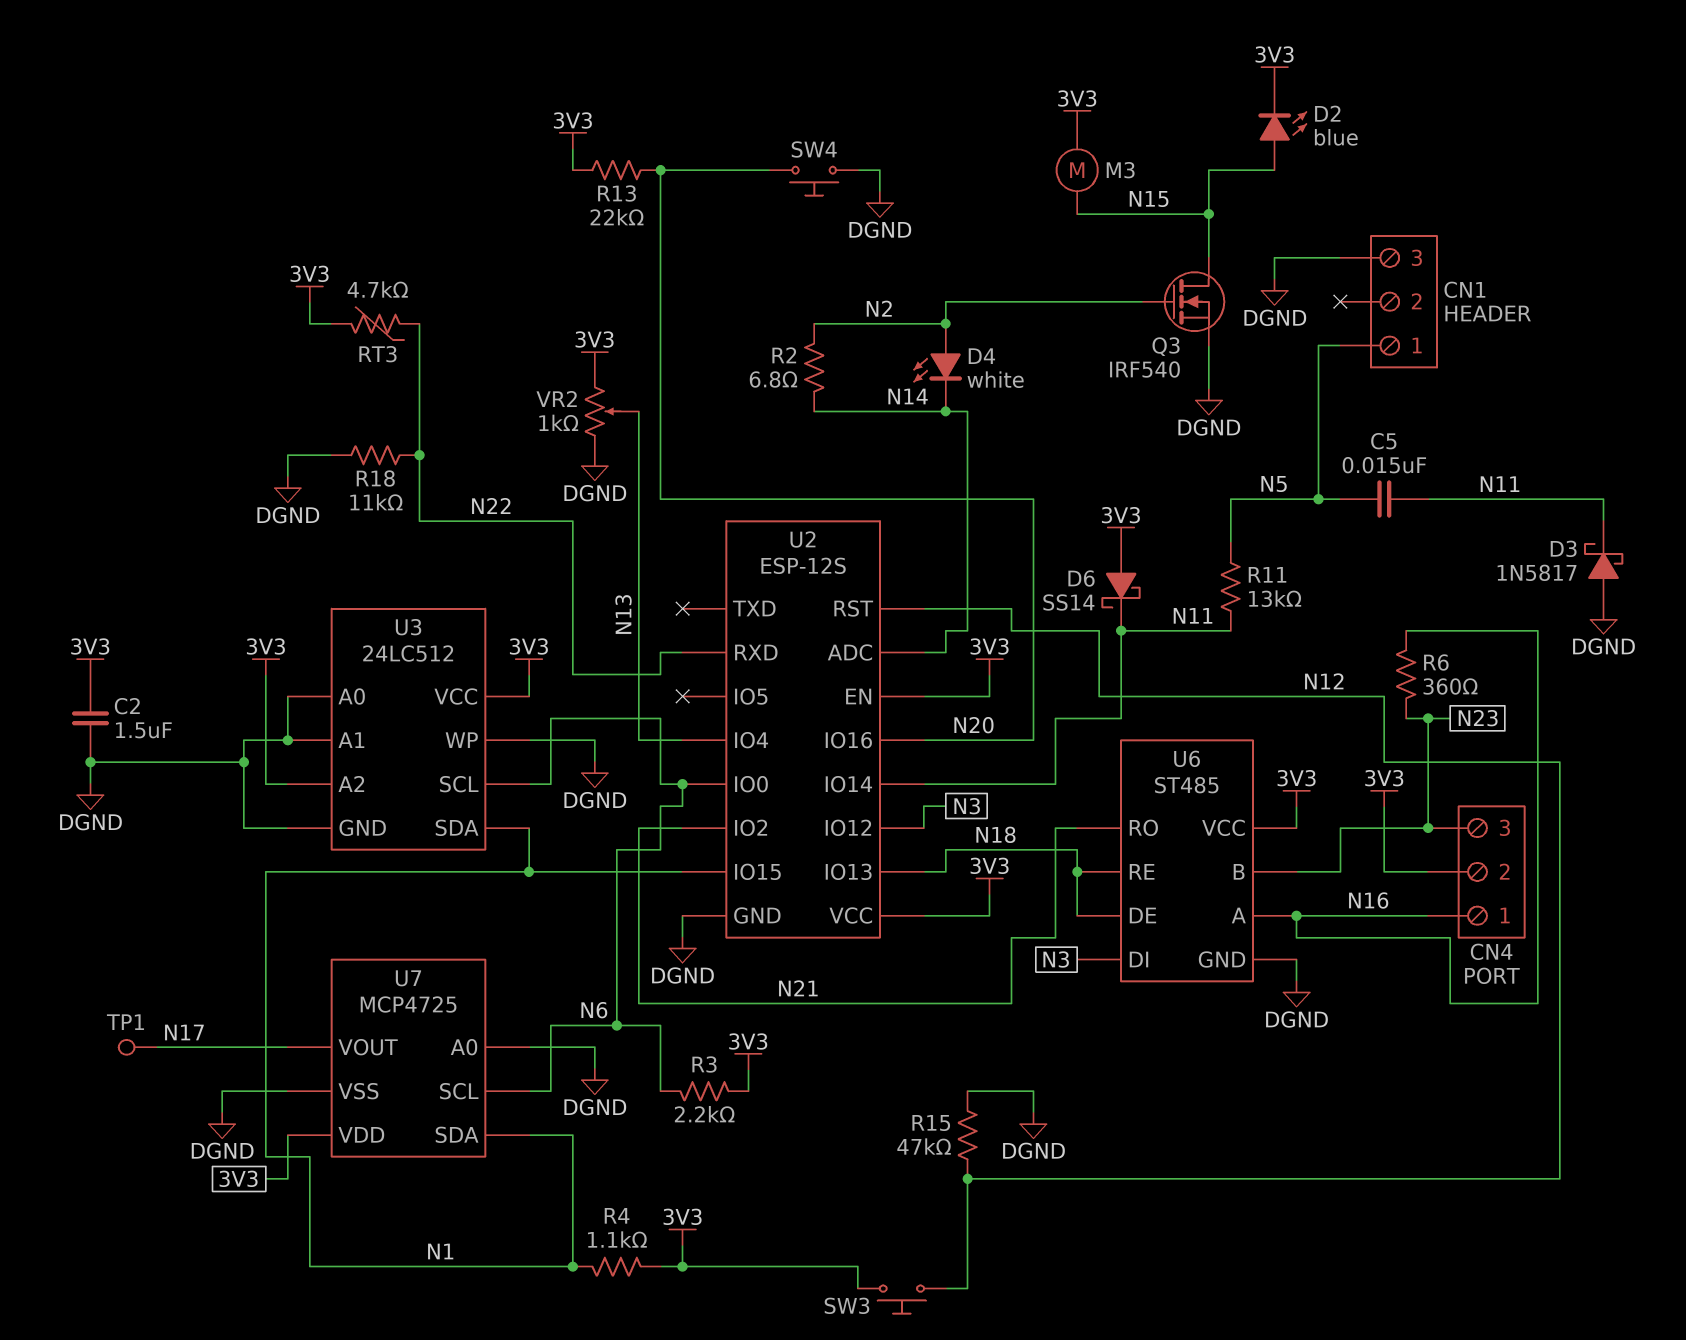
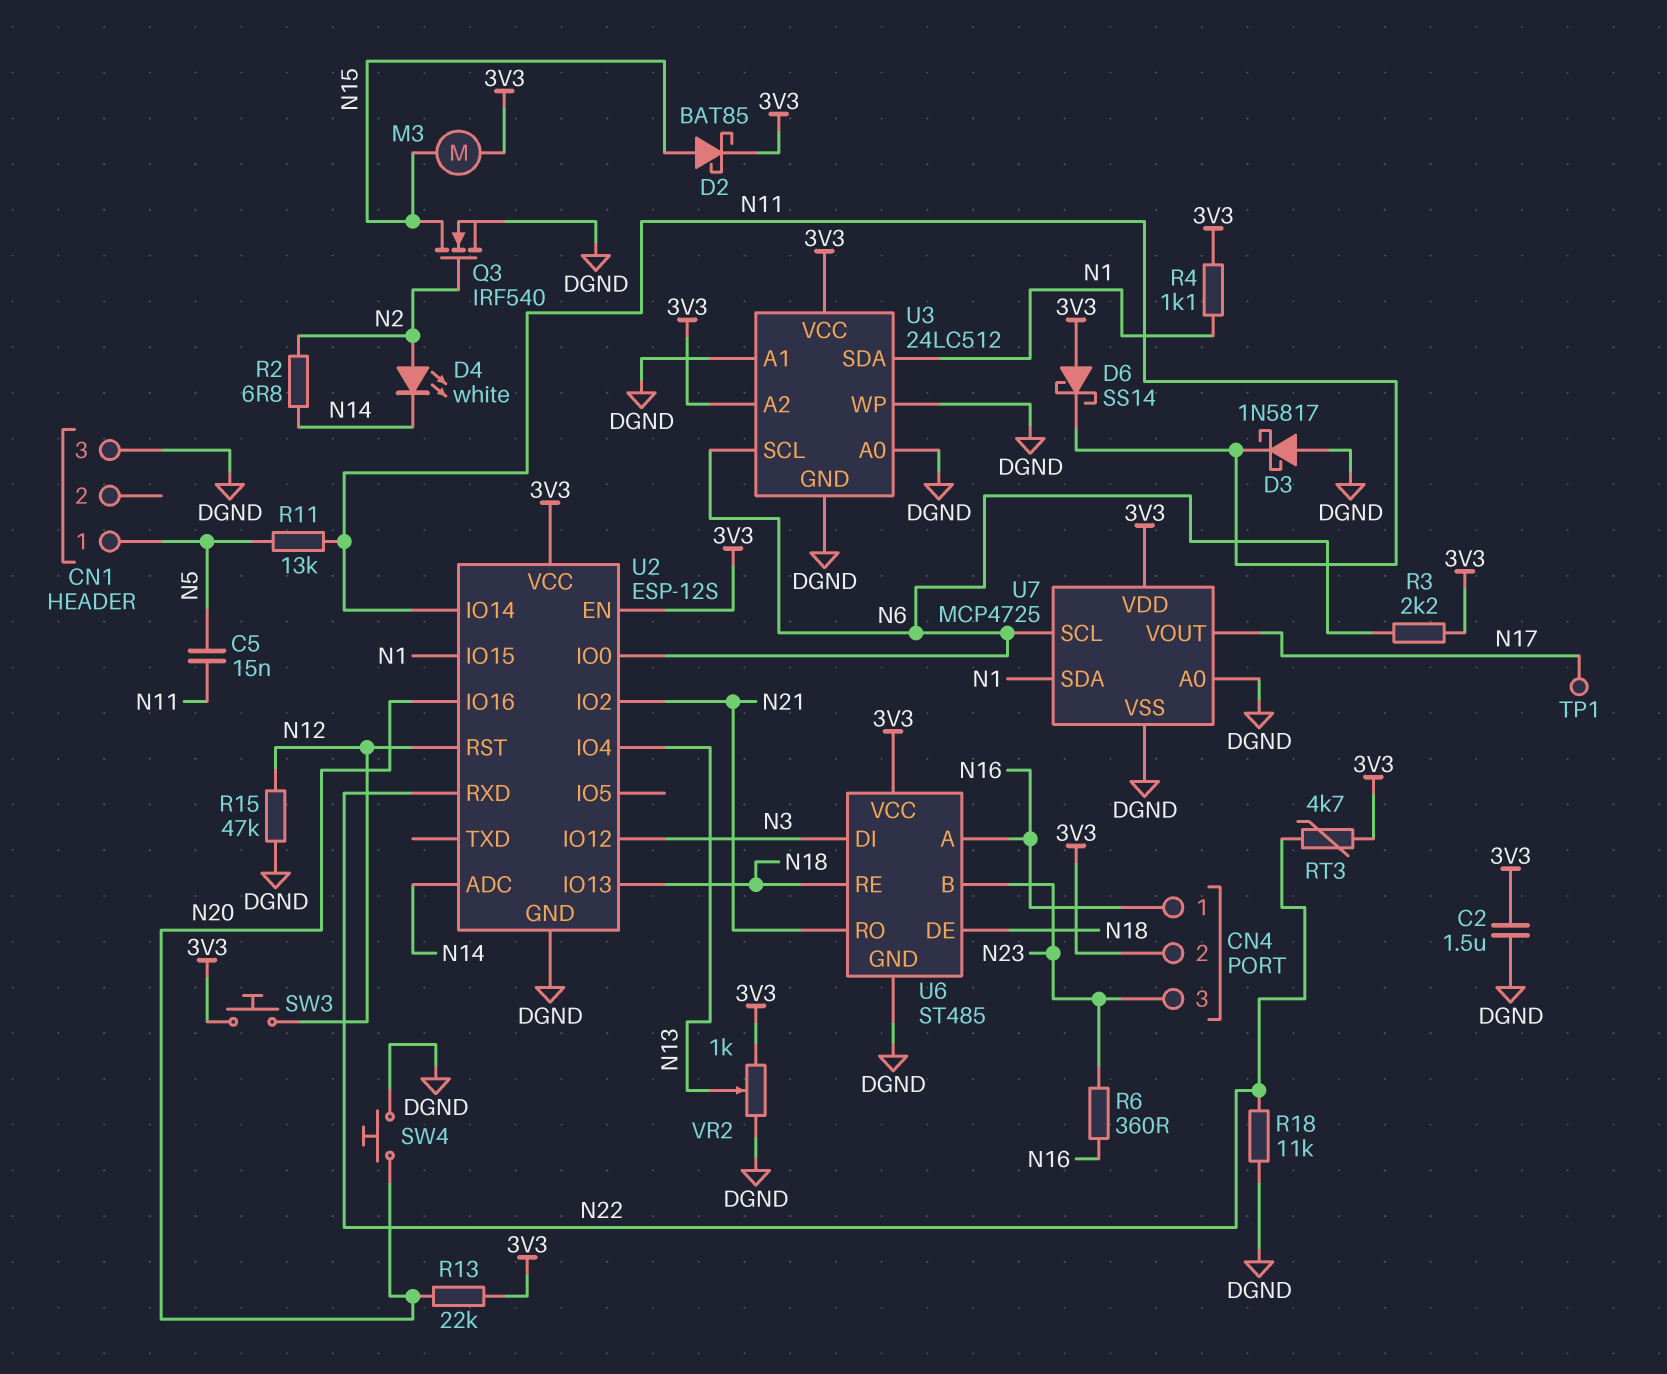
D2: LED blue (A N15, K 3V3) -> schottky BAT85 (A N15, K 3V3)

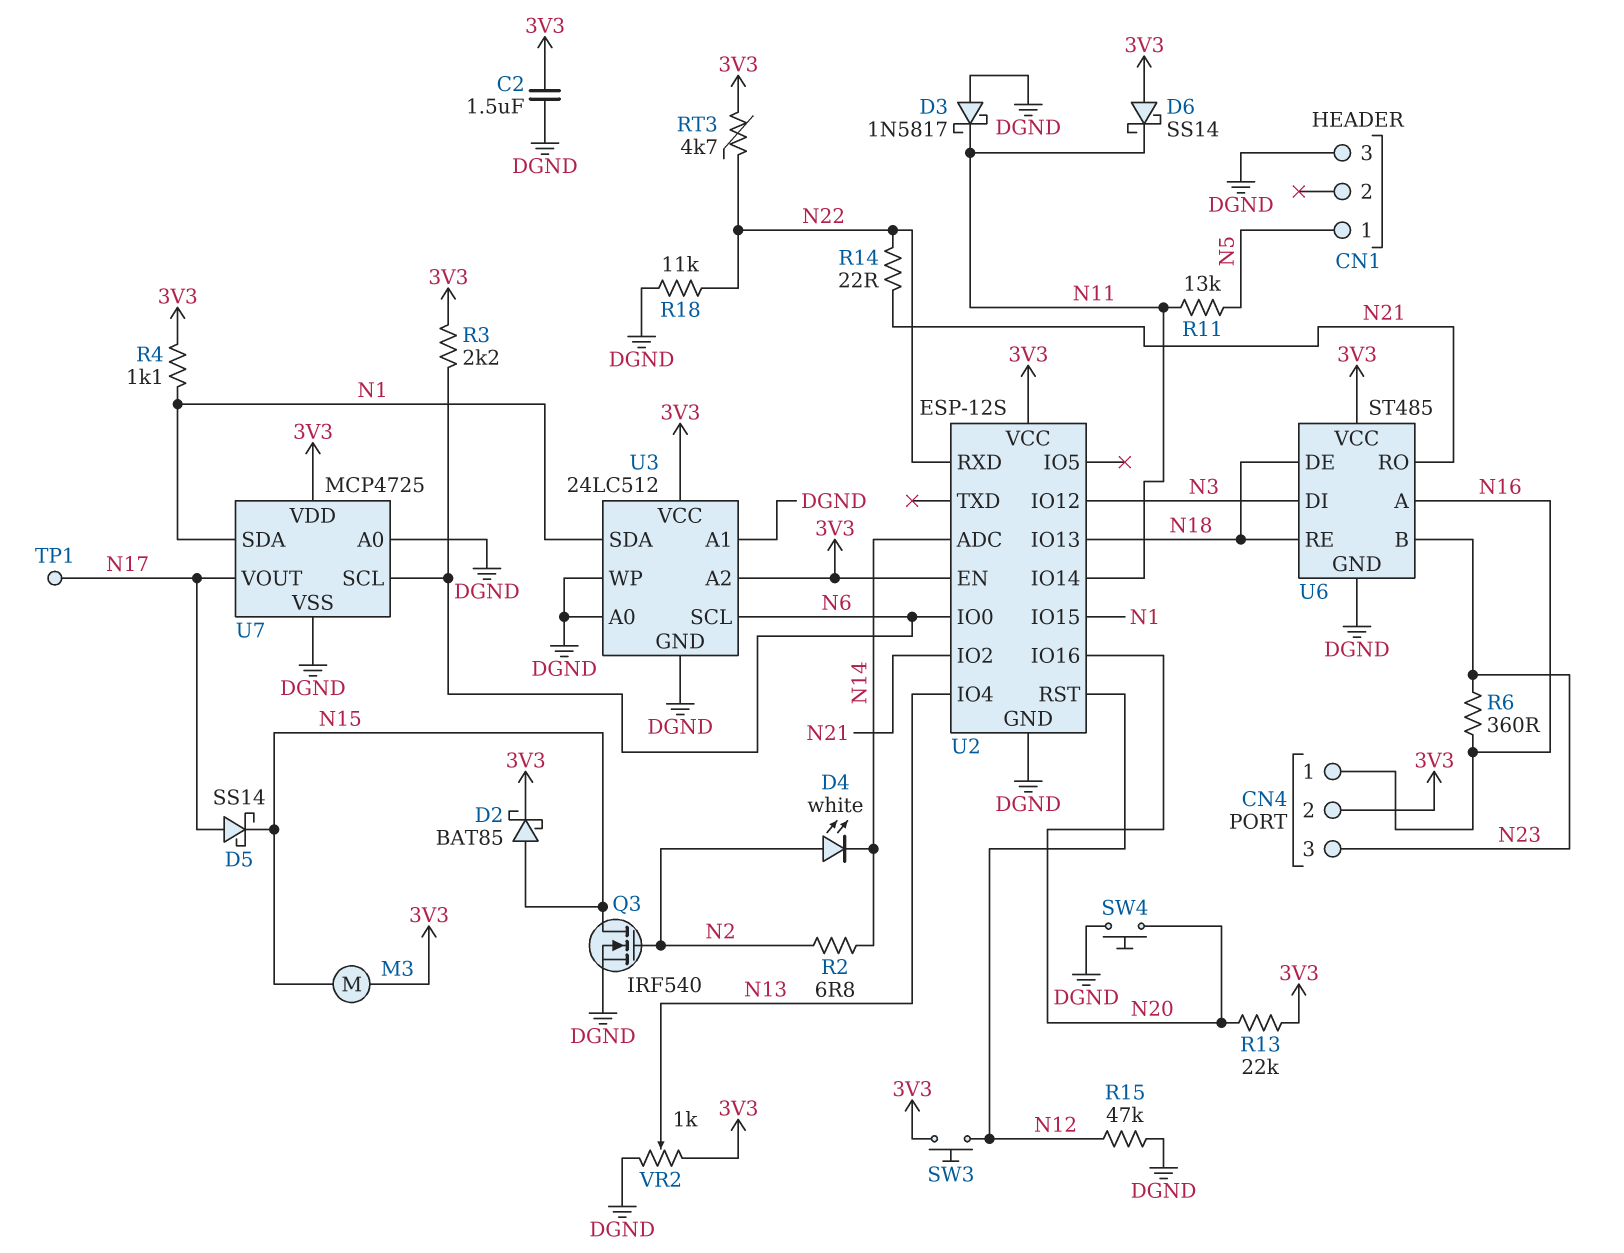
C5: 15nF (N5, N11) -> none
D5: none -> schottky SS14 (A N17, K N15)
R14: none -> 22 (N21, N22)

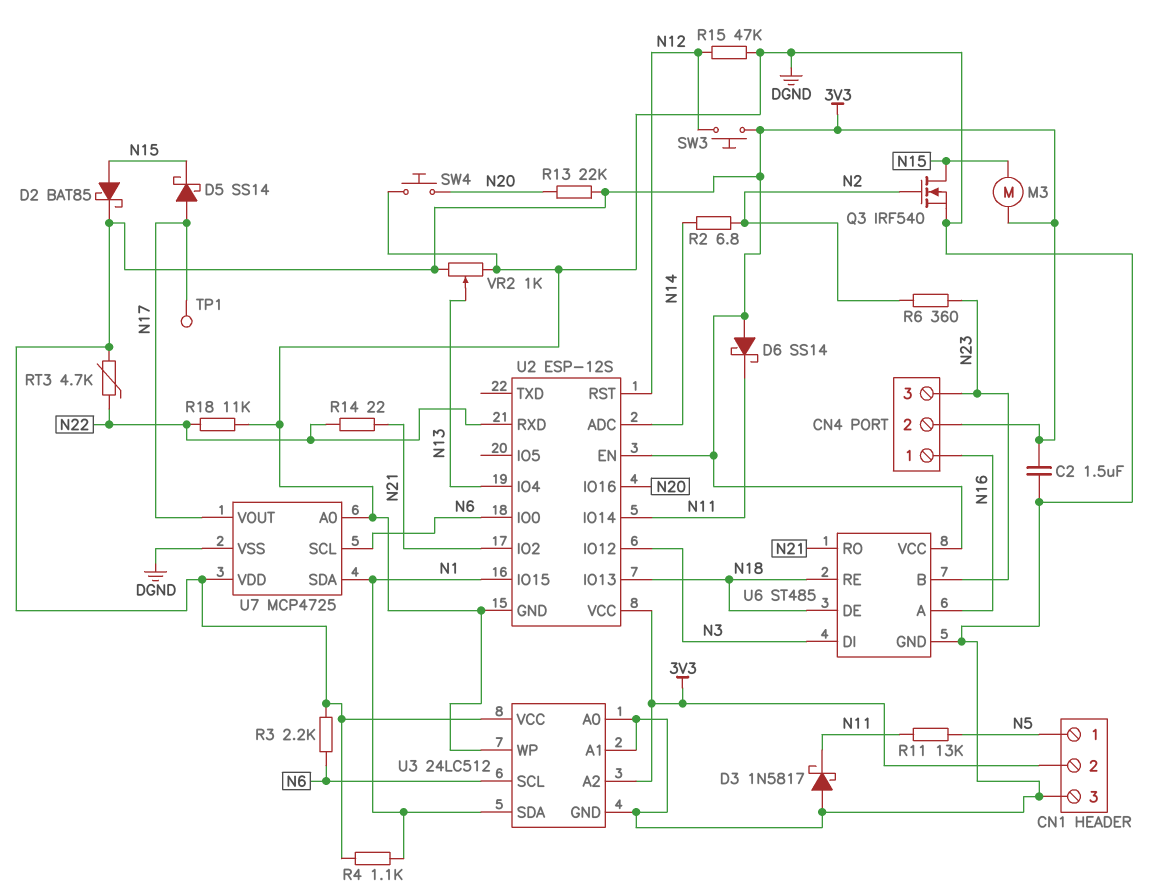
CN1 pin 2: none -> 3V3
D4: LED white (A N2, K N14) -> none
R6: 360 (N16, N23) -> 360 (N2, N23)

